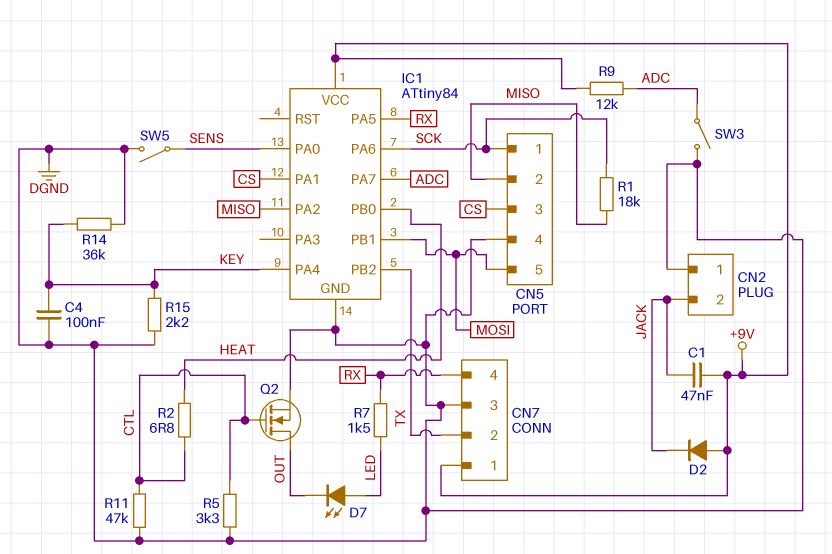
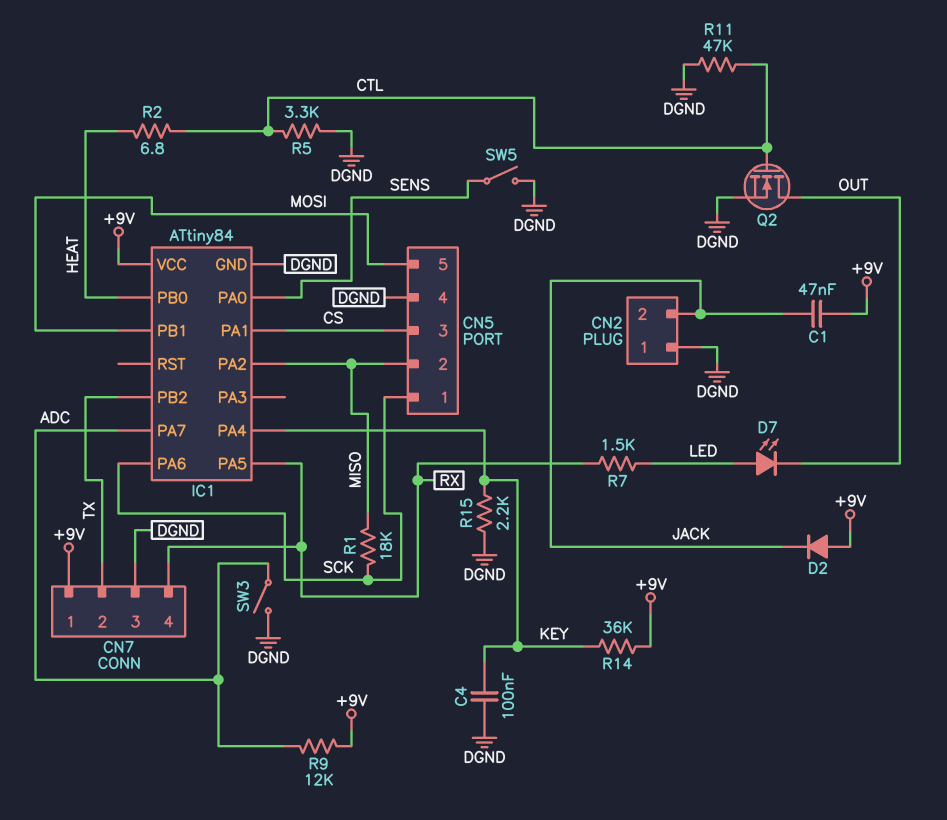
R14: 36k (DGND, KEY) -> 36k (+9V, KEY)

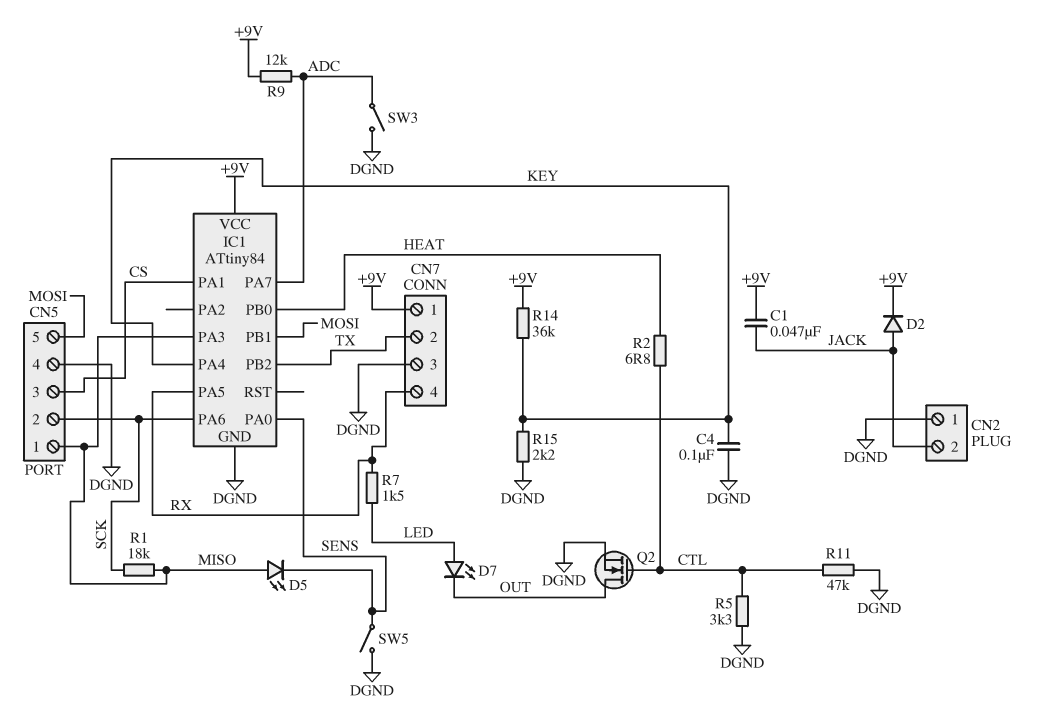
CN5 pin 1: SCK -> MISO
CN5 pin 2: MISO -> SCK
D2: diode (A +9V, K JACK) -> diode (A JACK, K +9V)
D5: none -> LED (A MISO, K SENS)
IC1 pin PA2: MISO -> none
IC1 pin PA3: none -> MISO

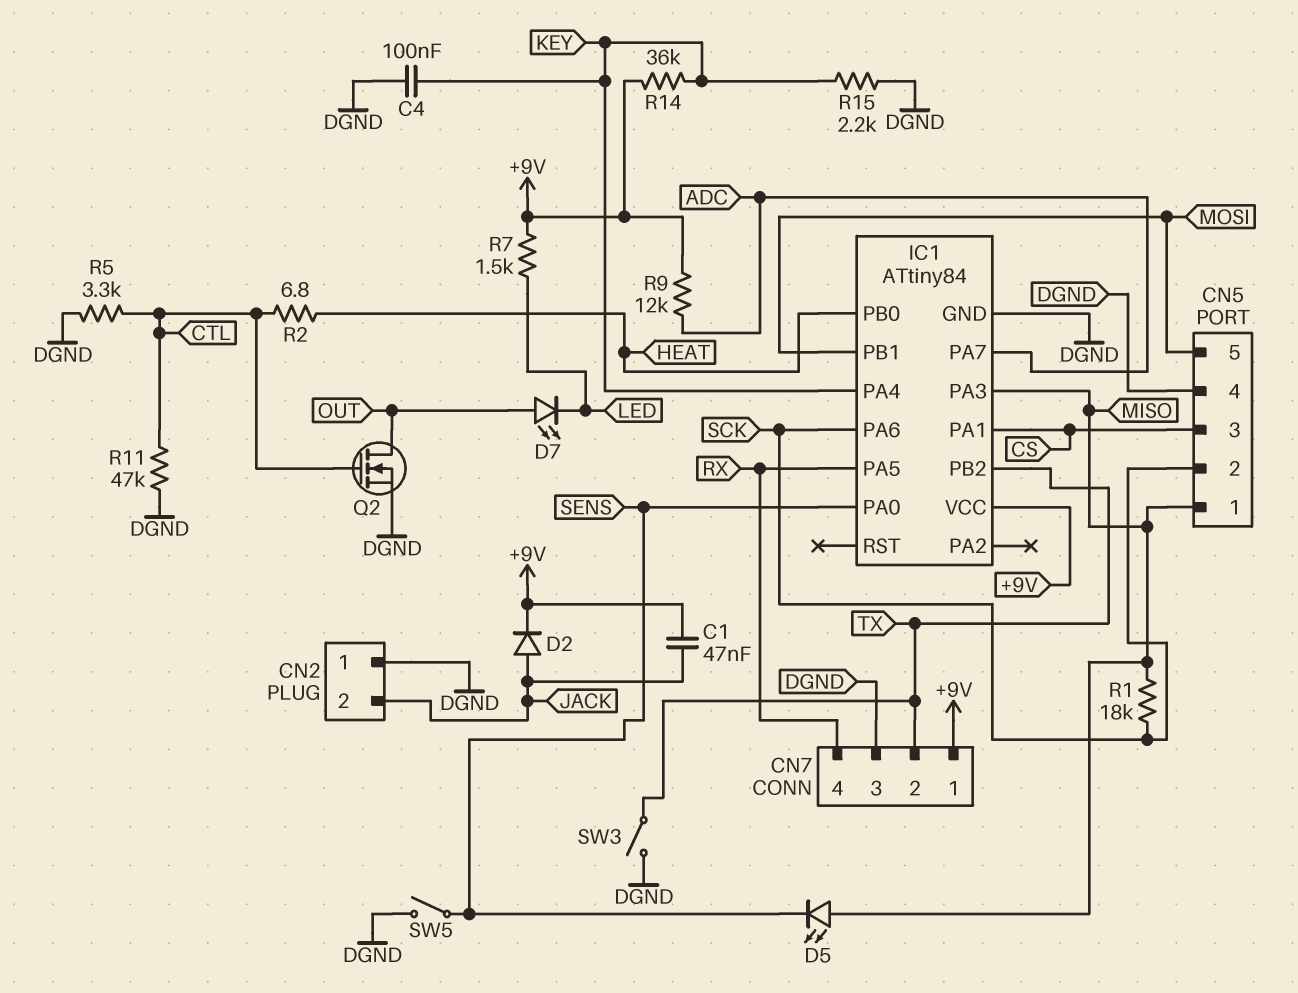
D7: LED (A LED, K OUT) -> LED (A OUT, K LED)
R7: 1.5k (LED, RX) -> 1.5k (+9V, LED)
SW3: switch (ADC, DGND) -> switch (DGND, TX)

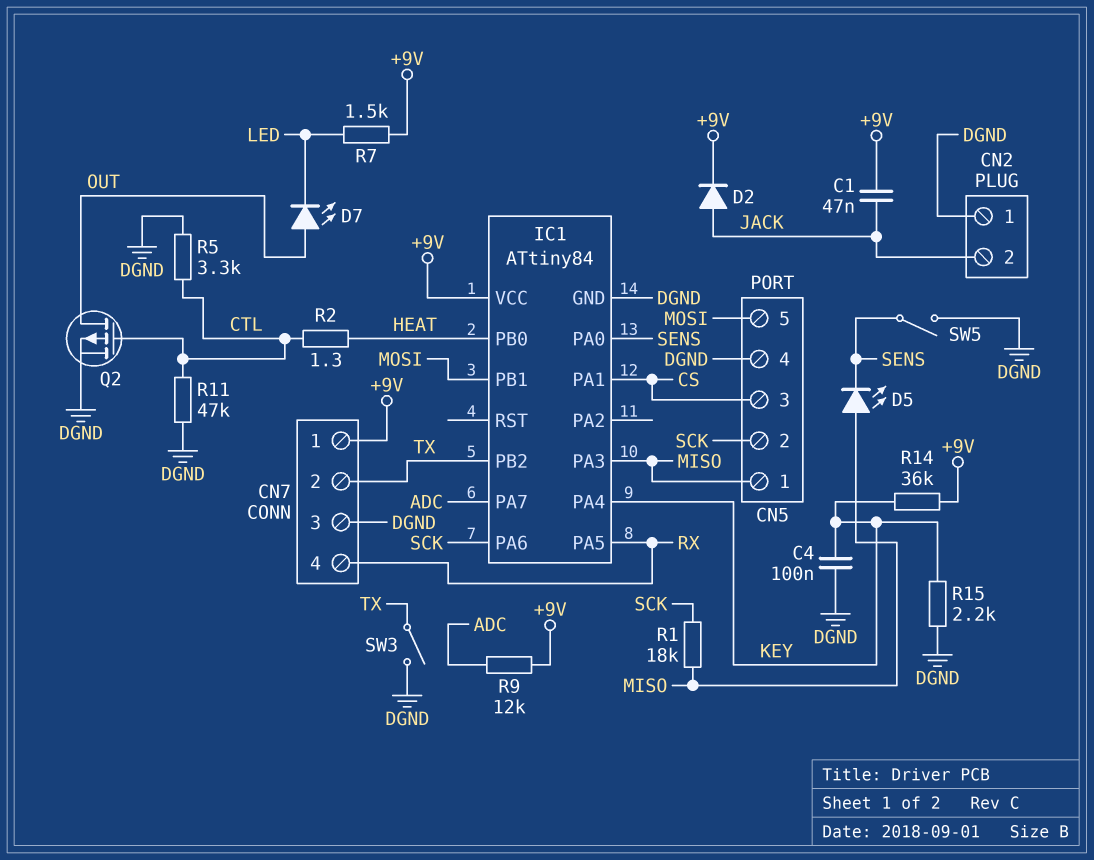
Q2: NMOS (G CTL, D OUT, S DGND) -> PMOS (G CTL, D OUT, S DGND)
R2: 6.8 (CTL, HEAT) -> 1.3 (CTL, HEAT)

